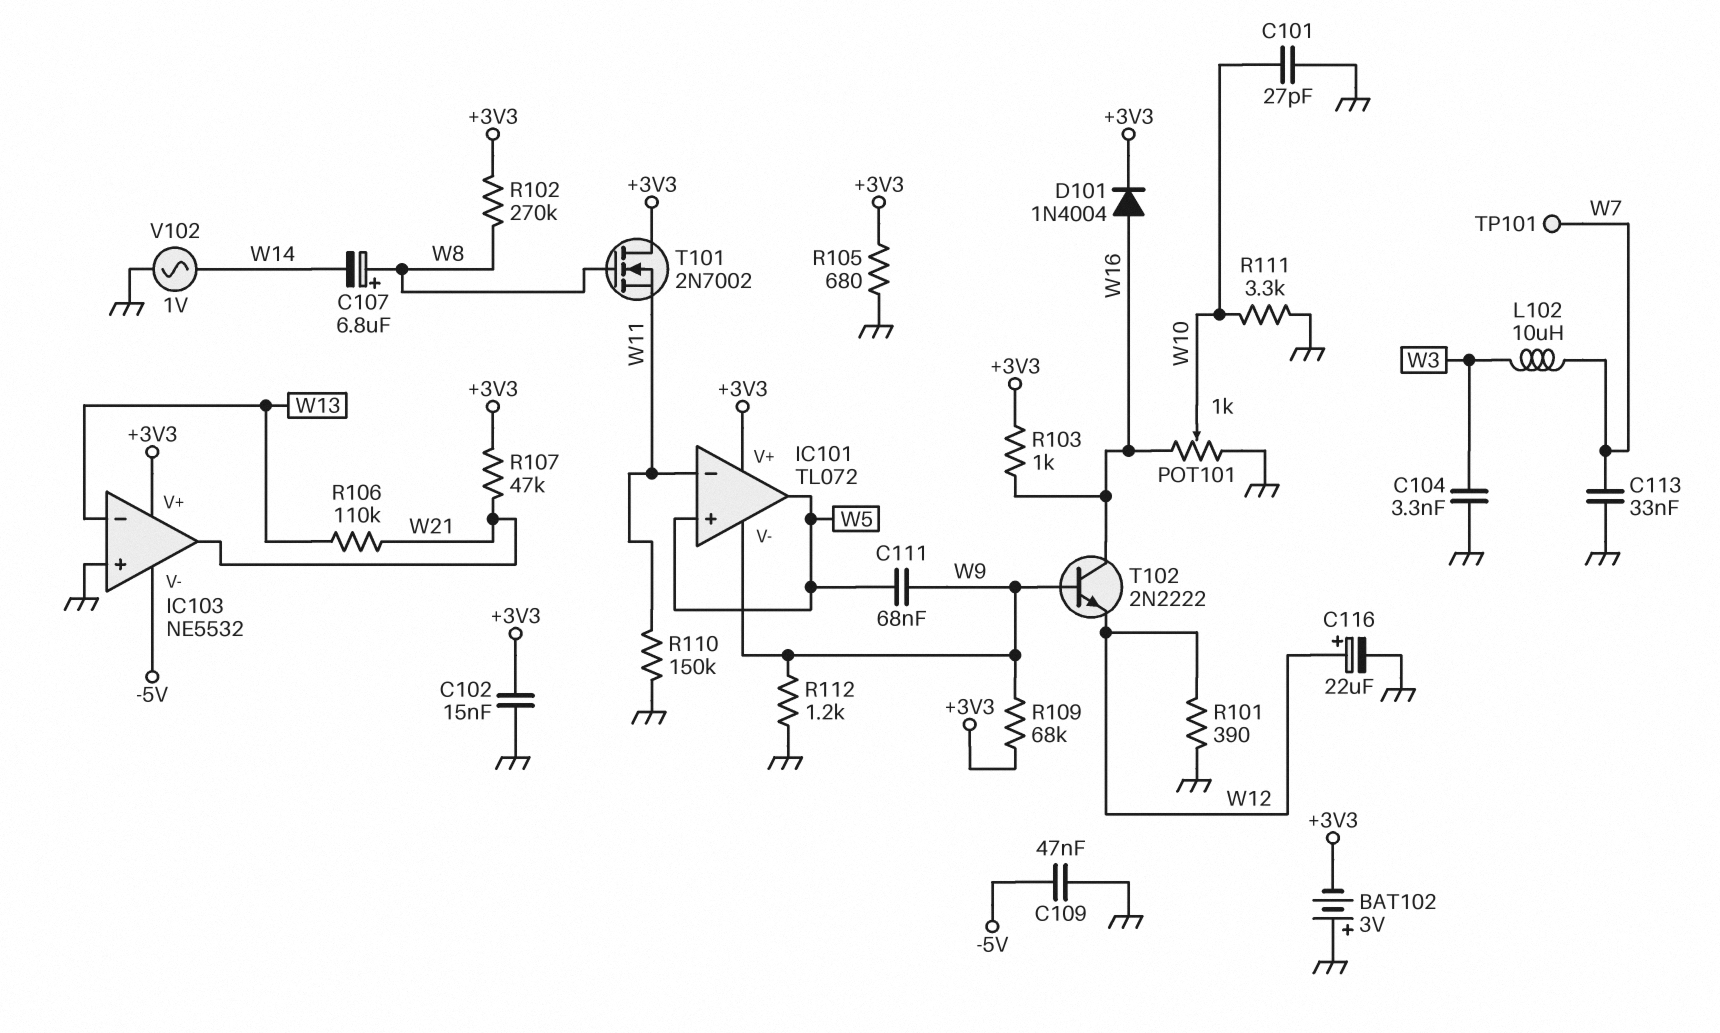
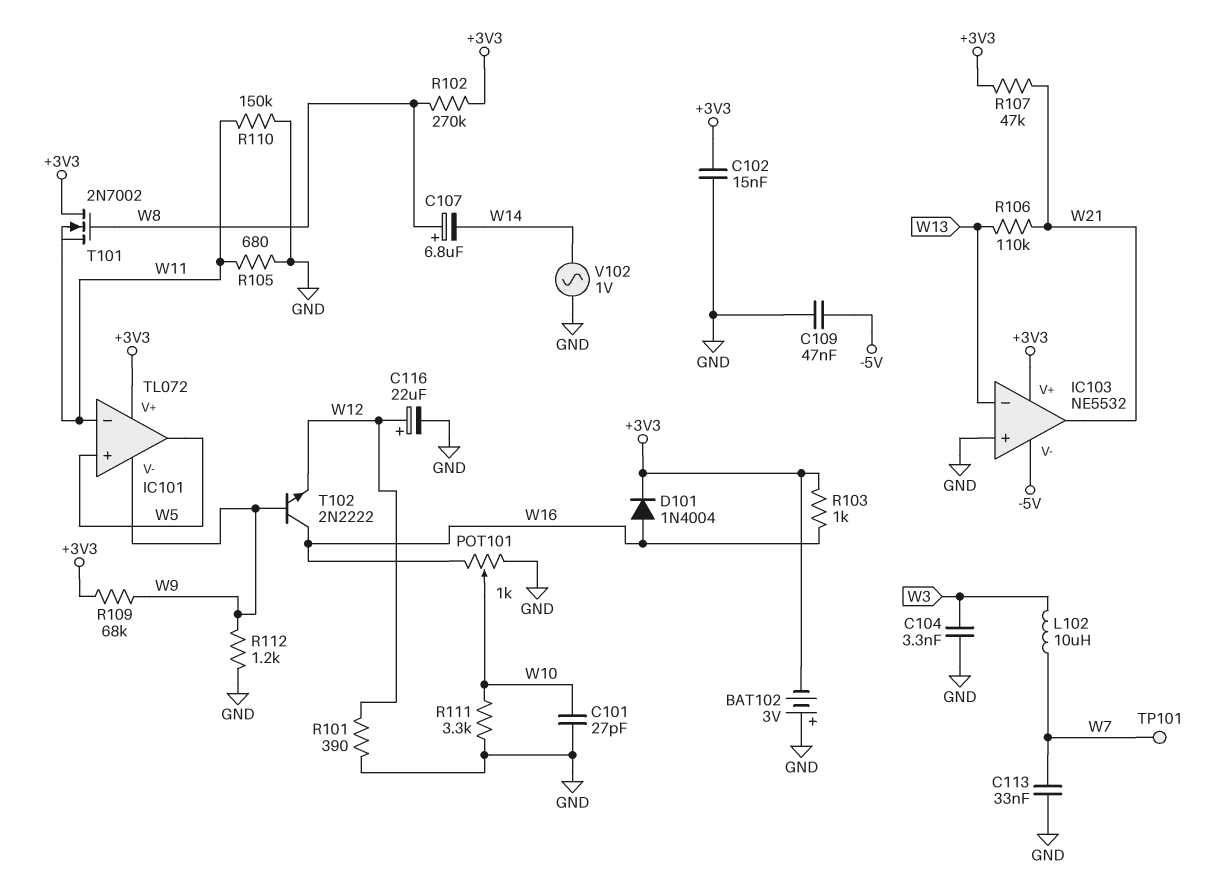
C111: 68nF (W5, W9) -> none
R105: 680 (+3V3, GND) -> 680 (GND, W11)

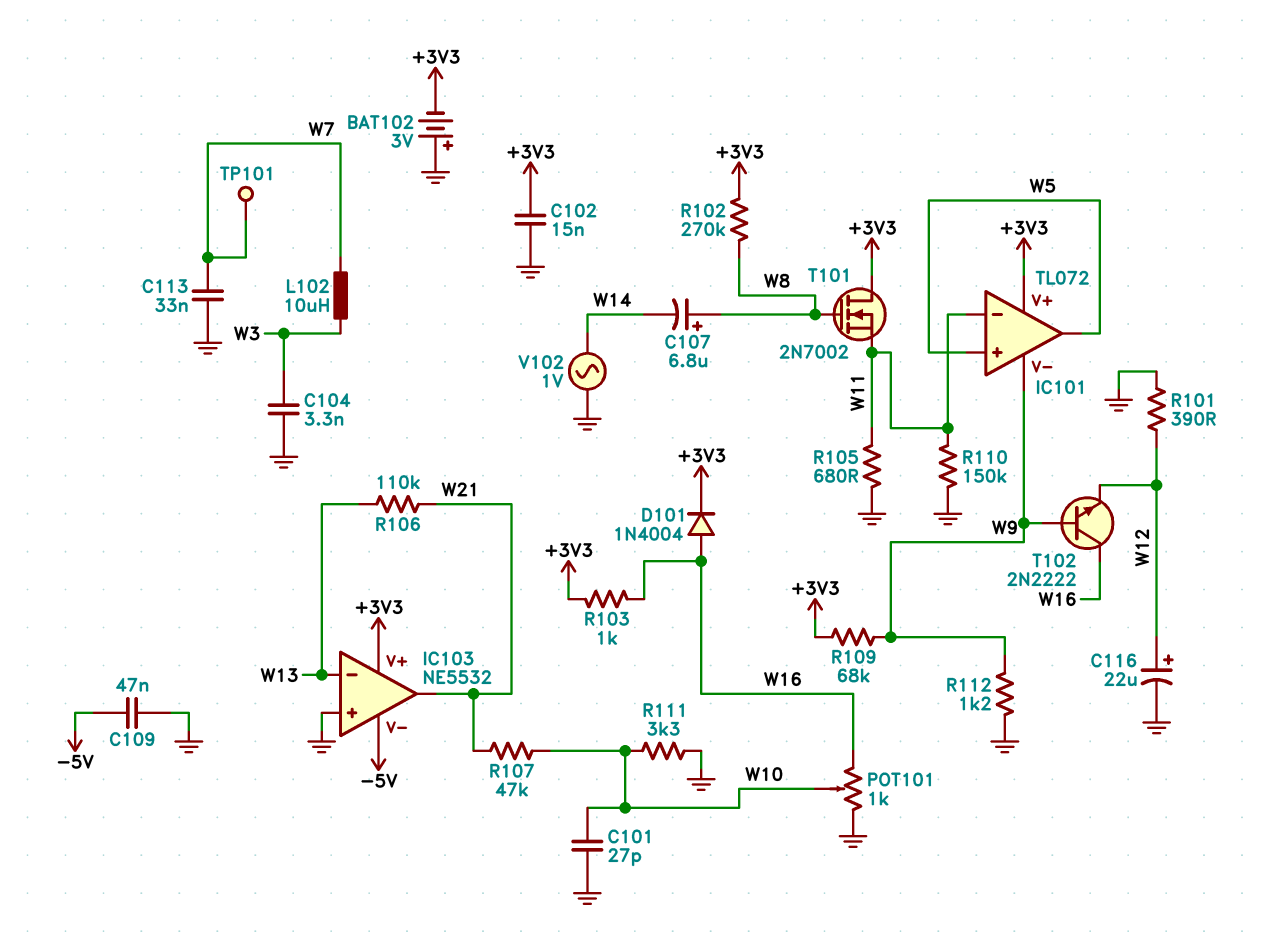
R107: 47k (+3V3, W21) -> 47k (W10, W21)

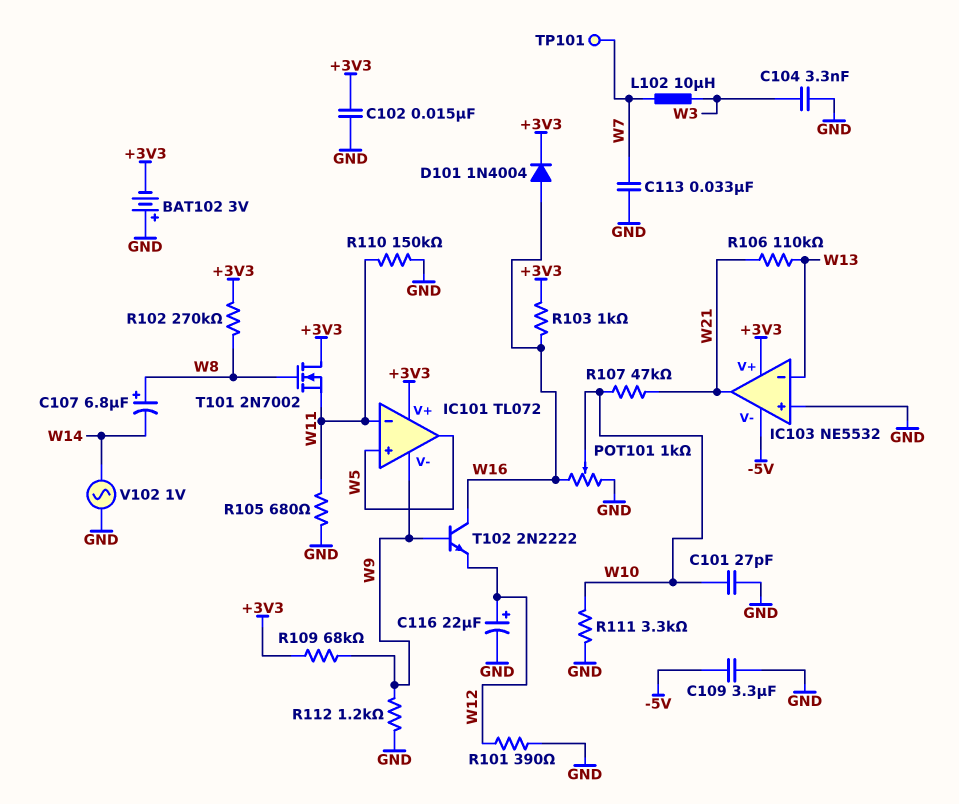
C109: 47nF (-5V, GND) -> 3.3uF (-5V, GND)

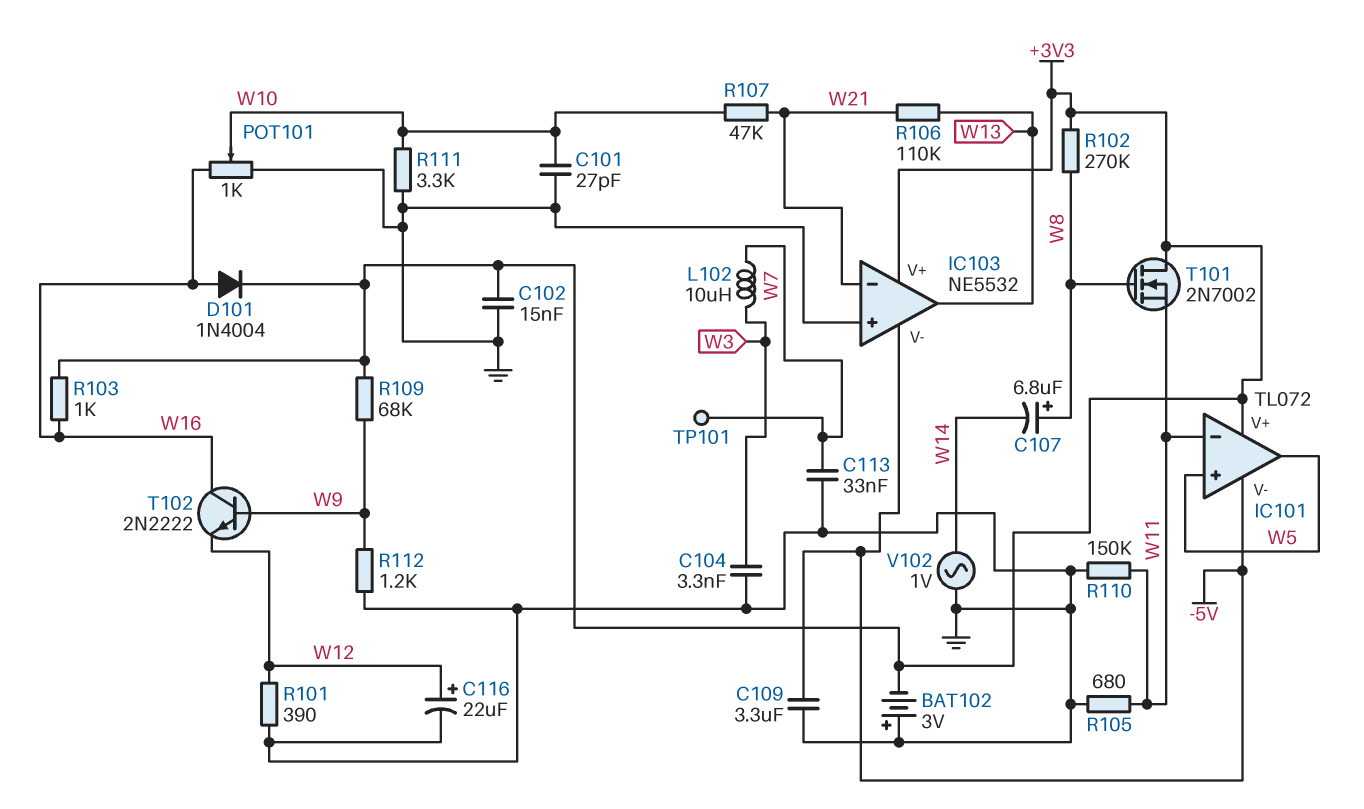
IC101 pin V-: W9 -> -5V
IC103 pin in-: W13 -> W21
IC103 pin out: W21 -> W13

